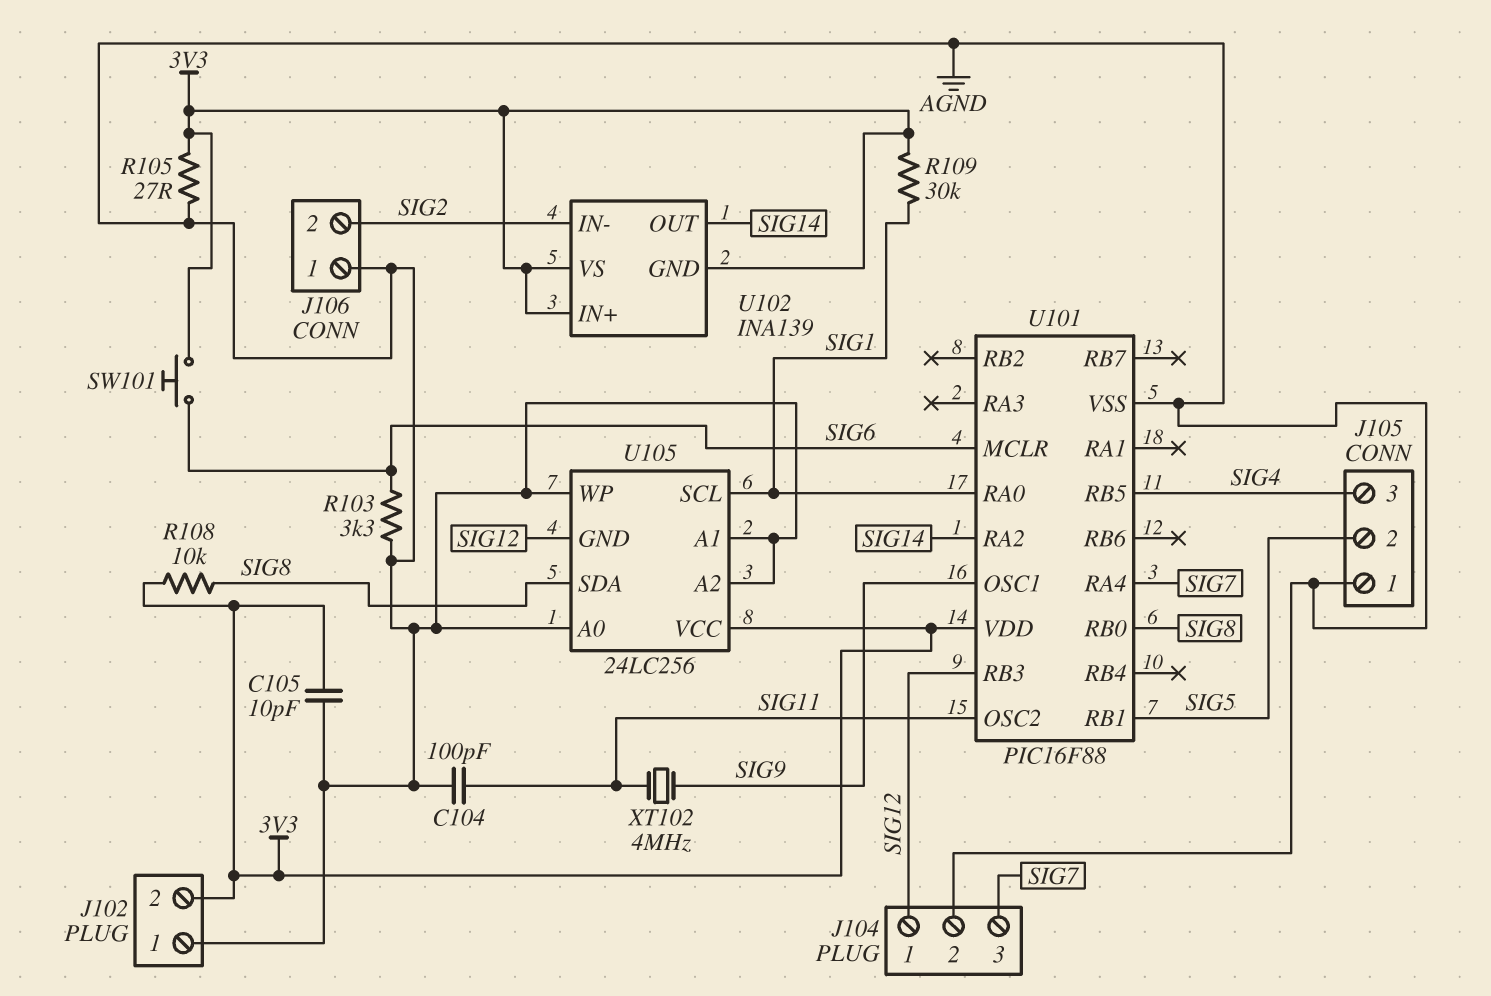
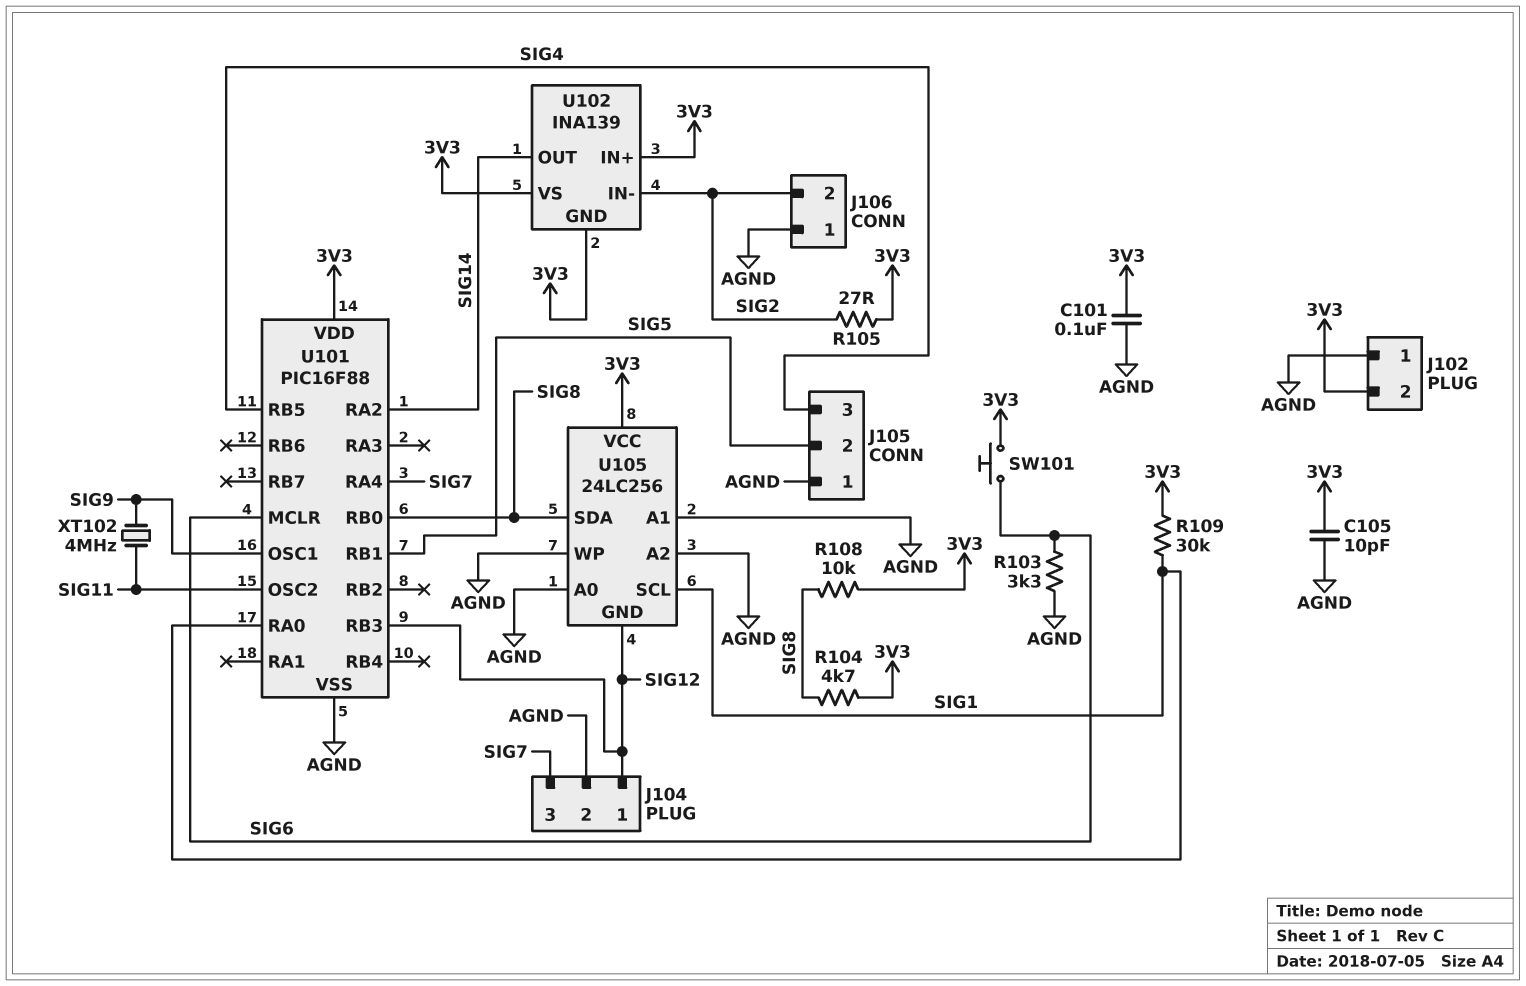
C101: none -> 100nF (3V3, AGND)
C104: 100pF (AGND, SIG11) -> none
R104: none -> 4.7k (3V3, SIG8)
R105: 27 (3V3, AGND) -> 27 (3V3, SIG2)

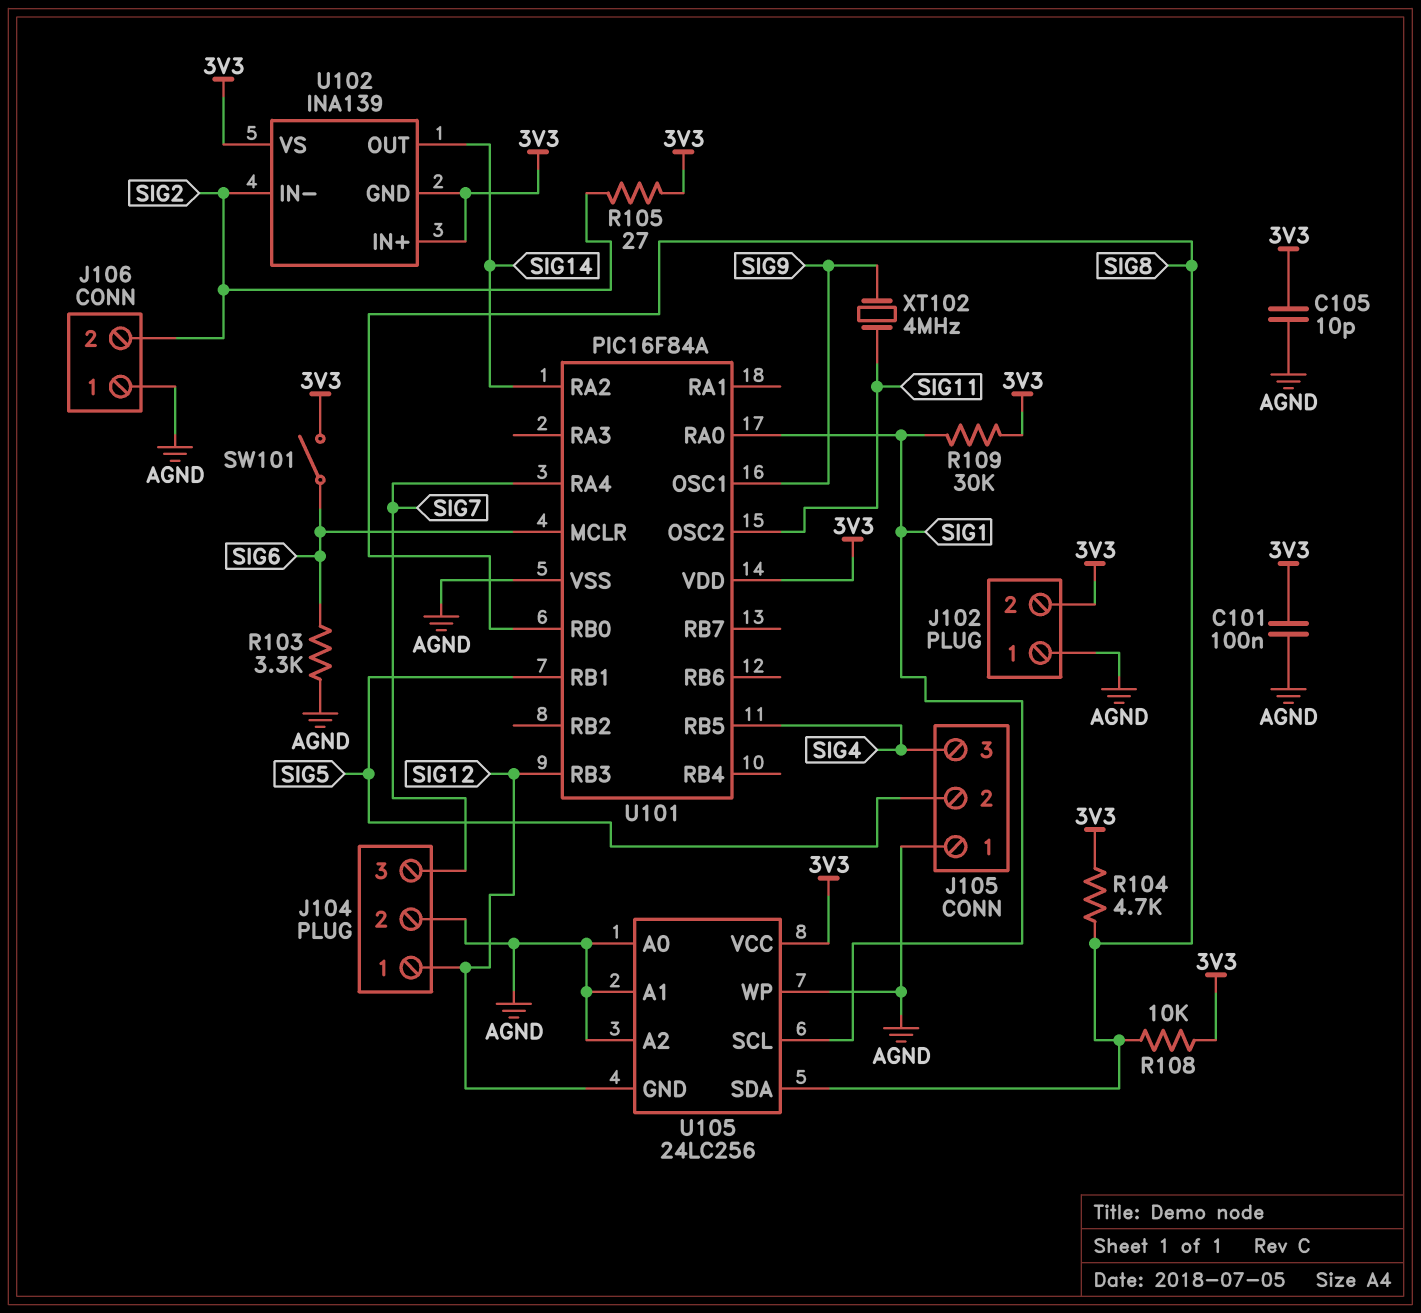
SW101: button (3V3, SIG6) -> switch (3V3, SIG6)
U101: PIC16F88 -> PIC16F84A

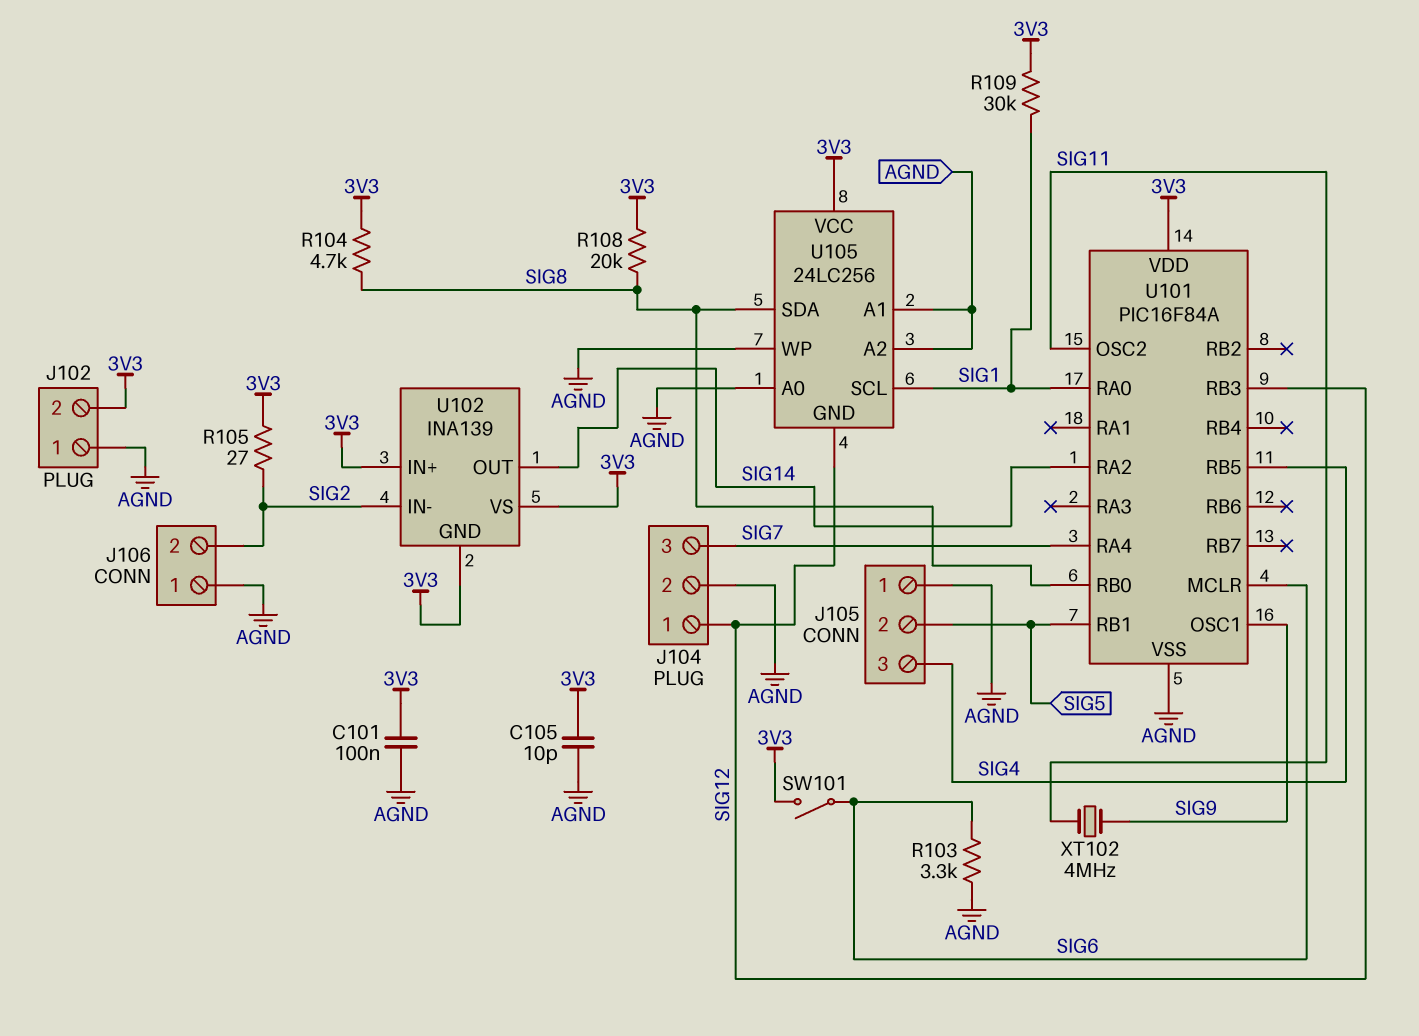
R108: 10k (3V3, SIG8) -> 20k (3V3, SIG8)

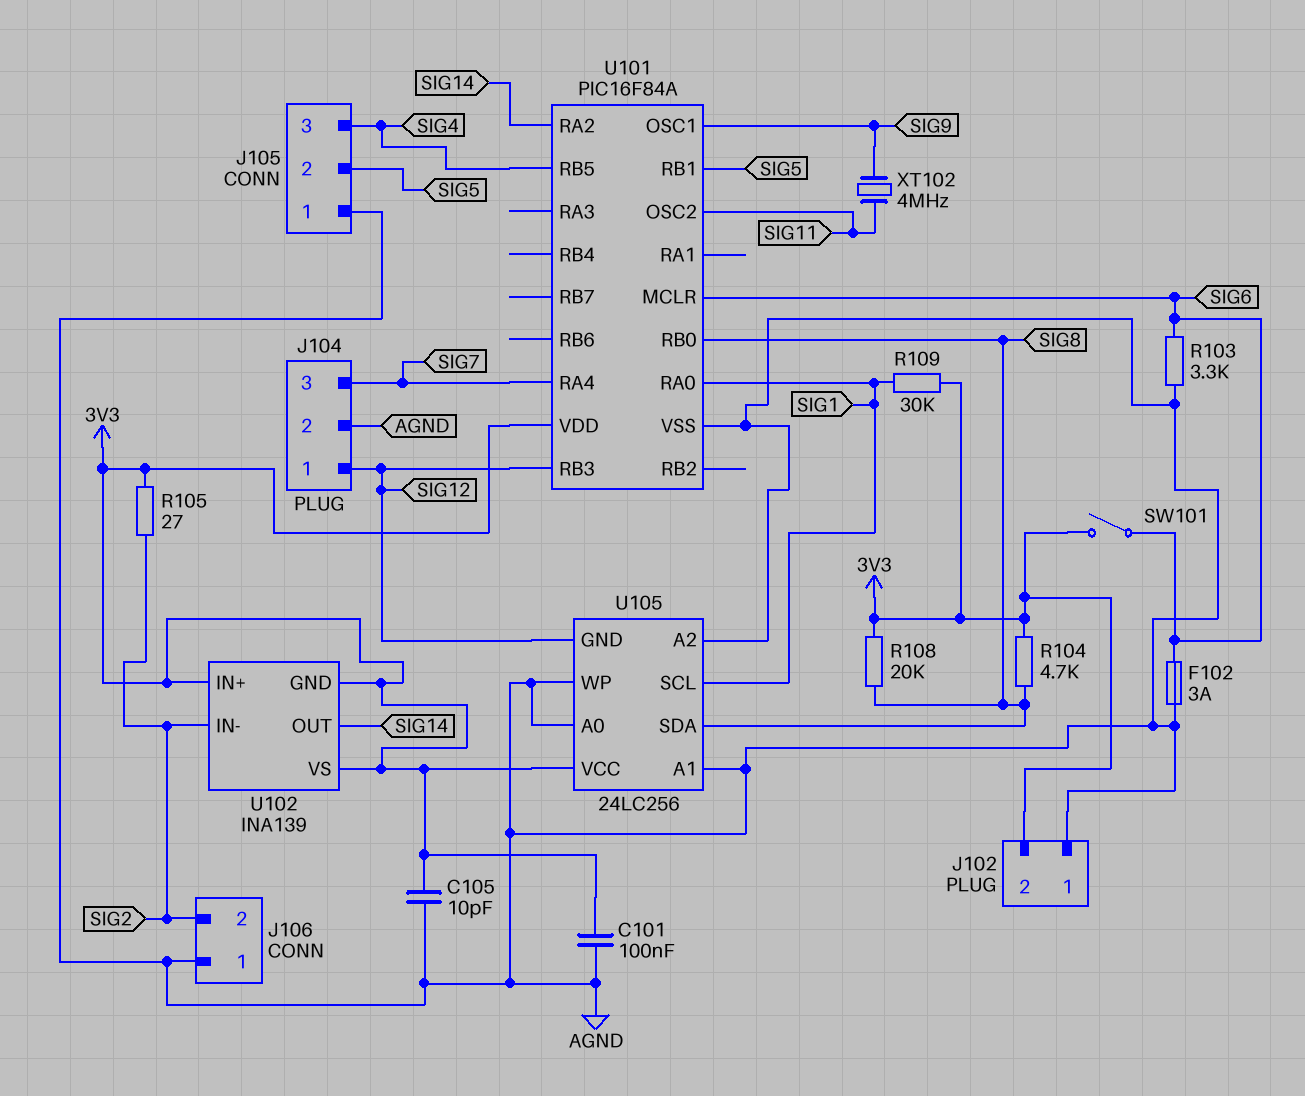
F102: none -> 3A (AGND, SIG6)

